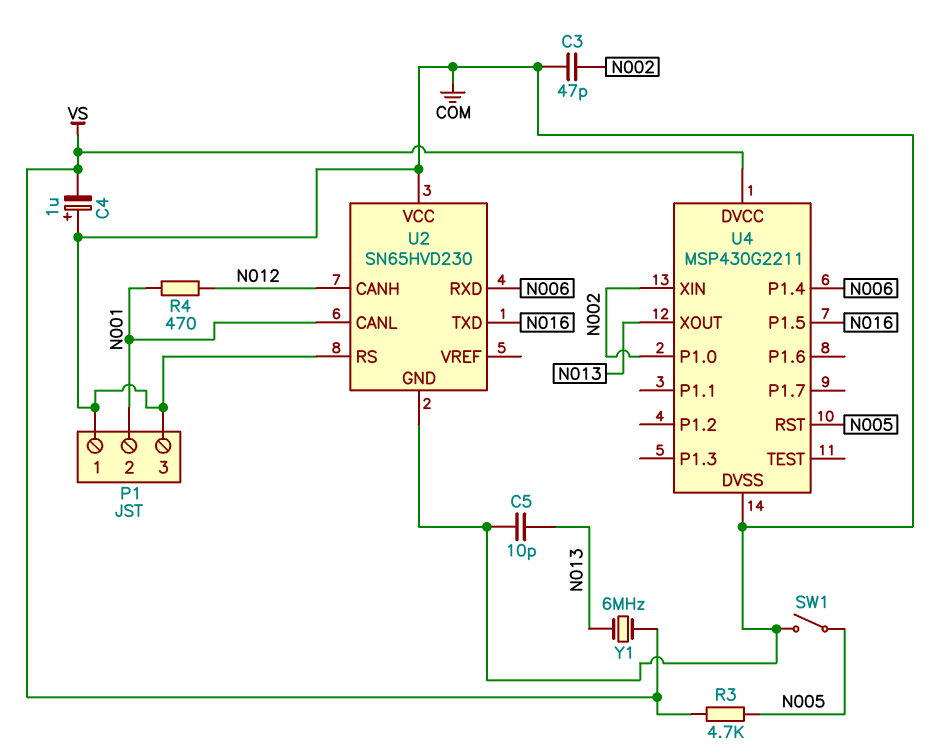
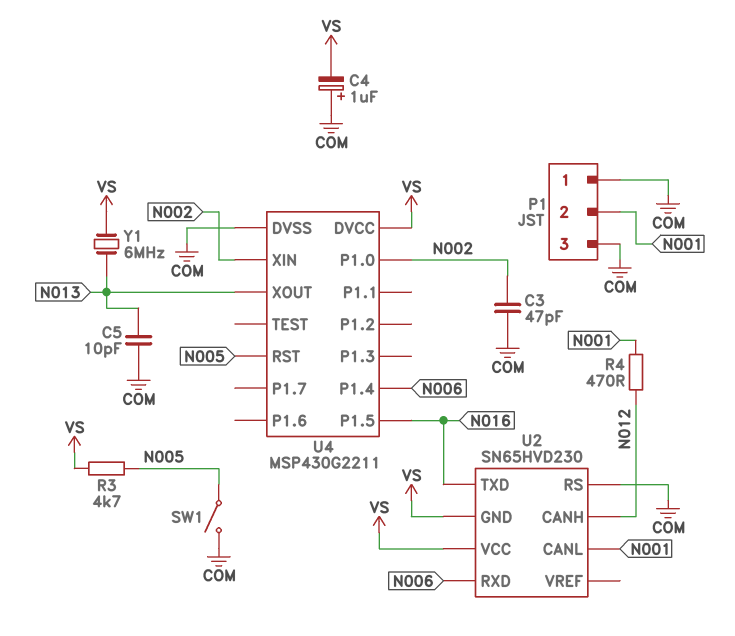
U2 pin GND: COM -> VS
U2 pin VCC: COM -> VS

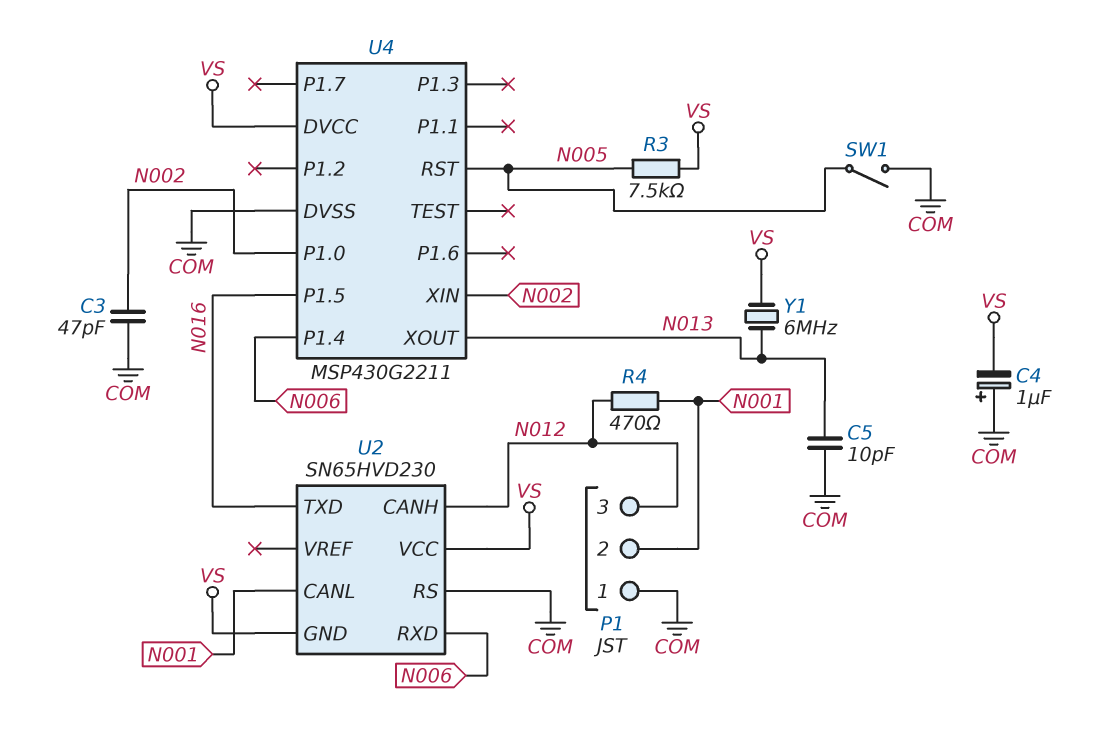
P1 pin 3: COM -> N012
R3: 4.7k (N005, VS) -> 7.5k (N005, VS)

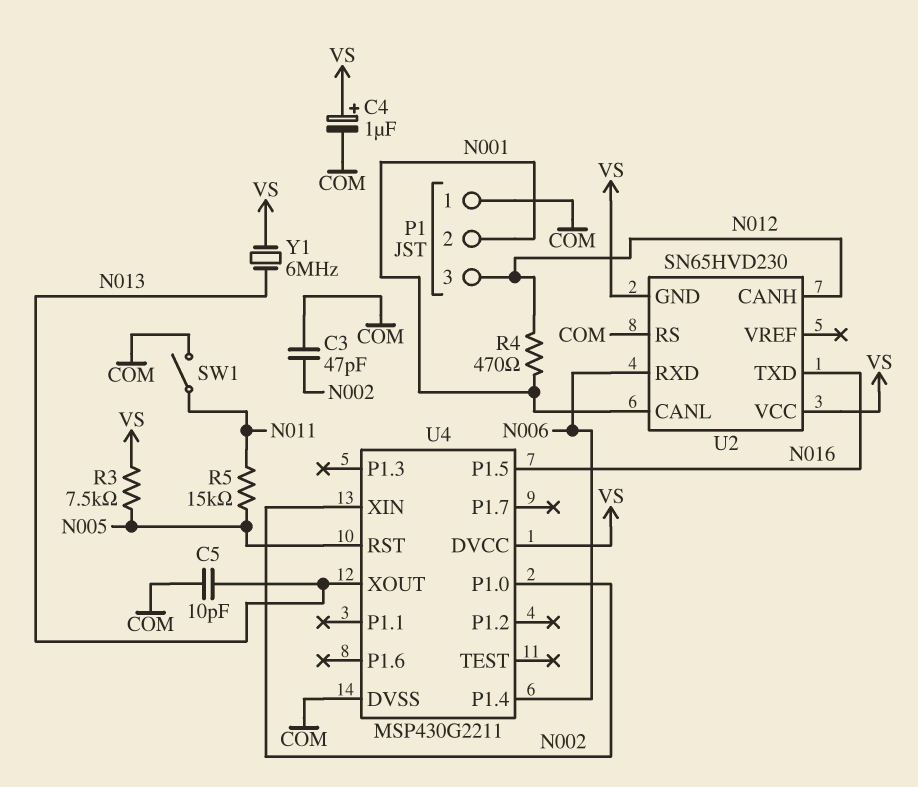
C4: 1uF (plus COM, minus VS) -> 1uF (plus VS, minus COM)
R5: none -> 15k (N005, N011)
SW1: switch (COM, N005) -> switch (COM, N011)

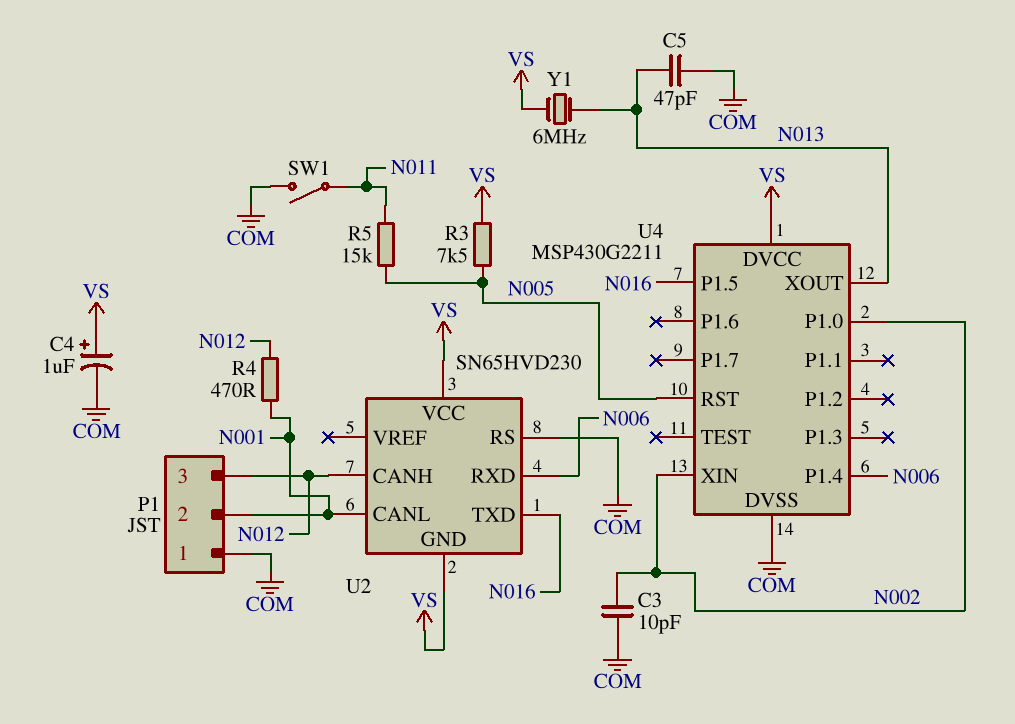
C3: 47pF (COM, N002) -> 10pF (COM, N002)
C5: 10pF (COM, N013) -> 47pF (COM, N013)

